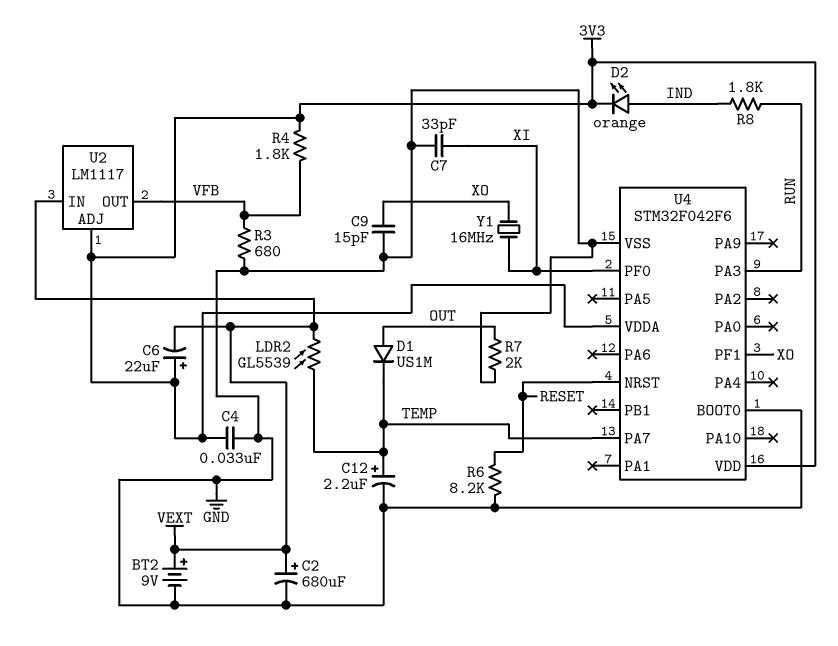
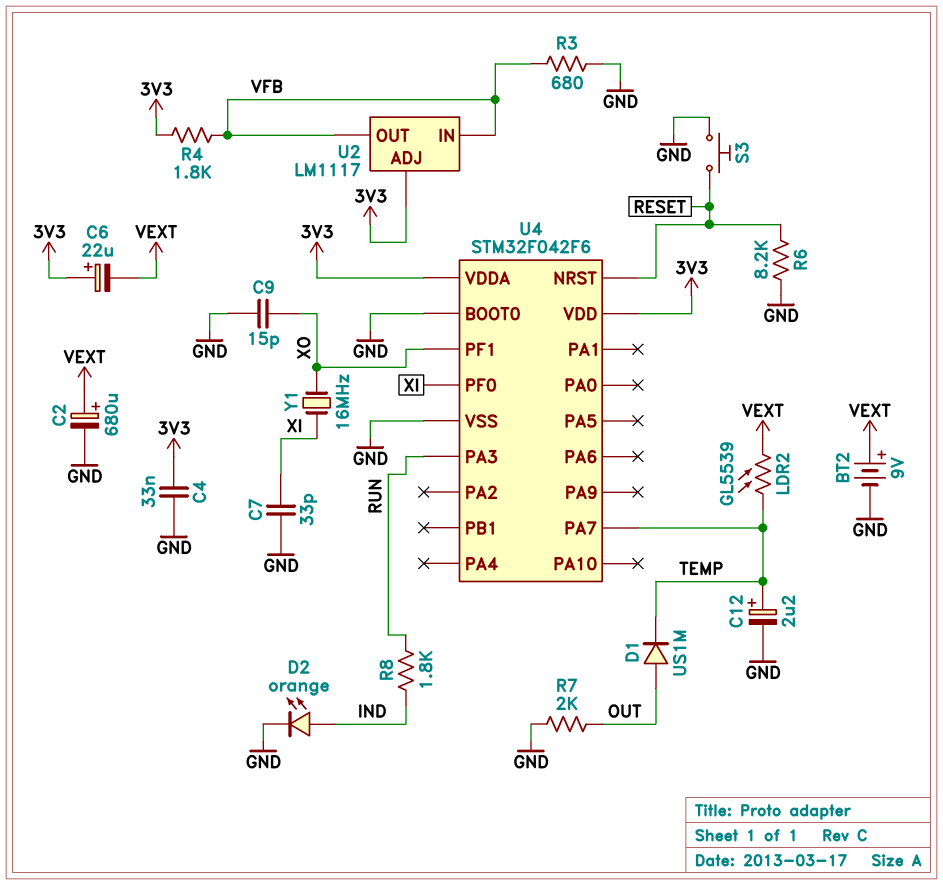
D2: LED orange (A IND, K 3V3) -> LED orange (A IND, K GND)
S3: none -> button (GND, RESET)
U2 pin IN: VEXT -> VFB

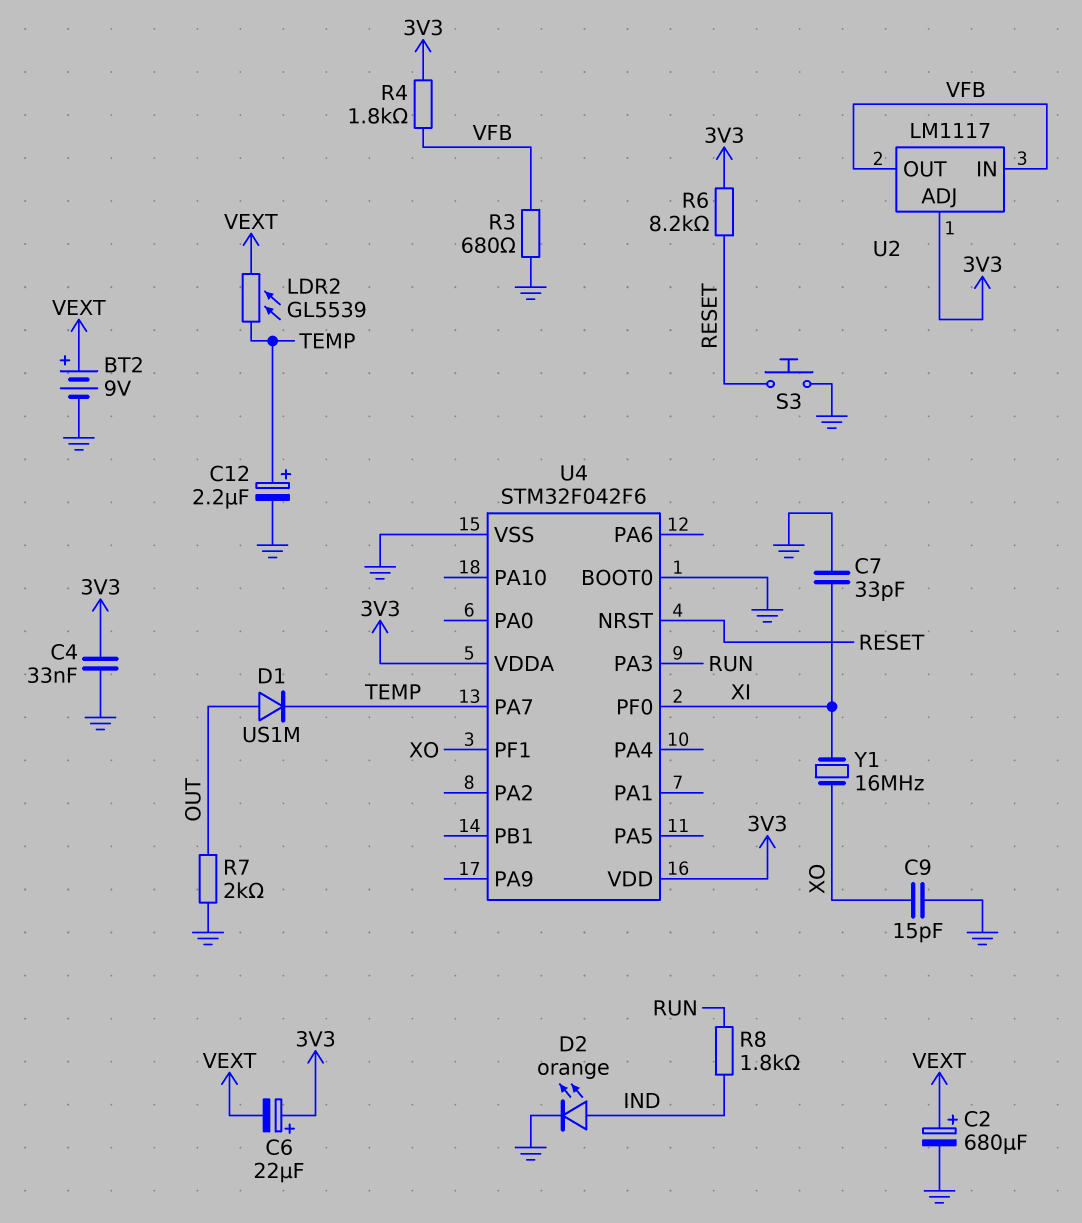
R6: 8.2k (GND, RESET) -> 8.2k (3V3, RESET)

